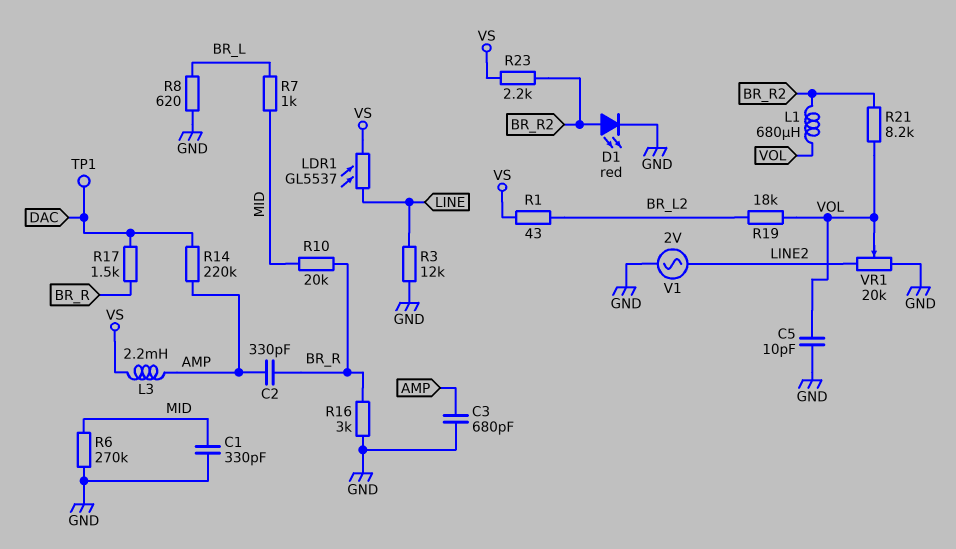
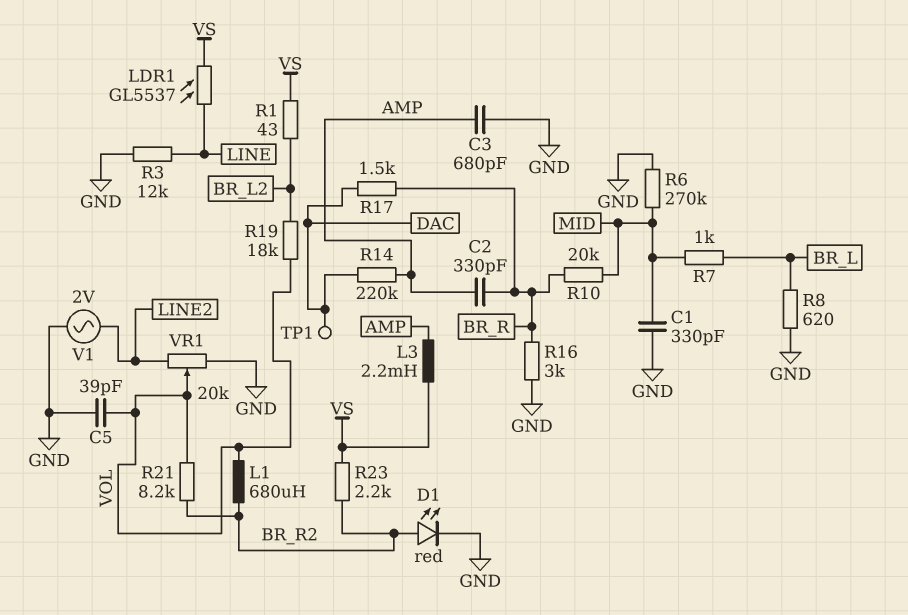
C5: 10pF (GND, VOL) -> 39pF (GND, VOL)

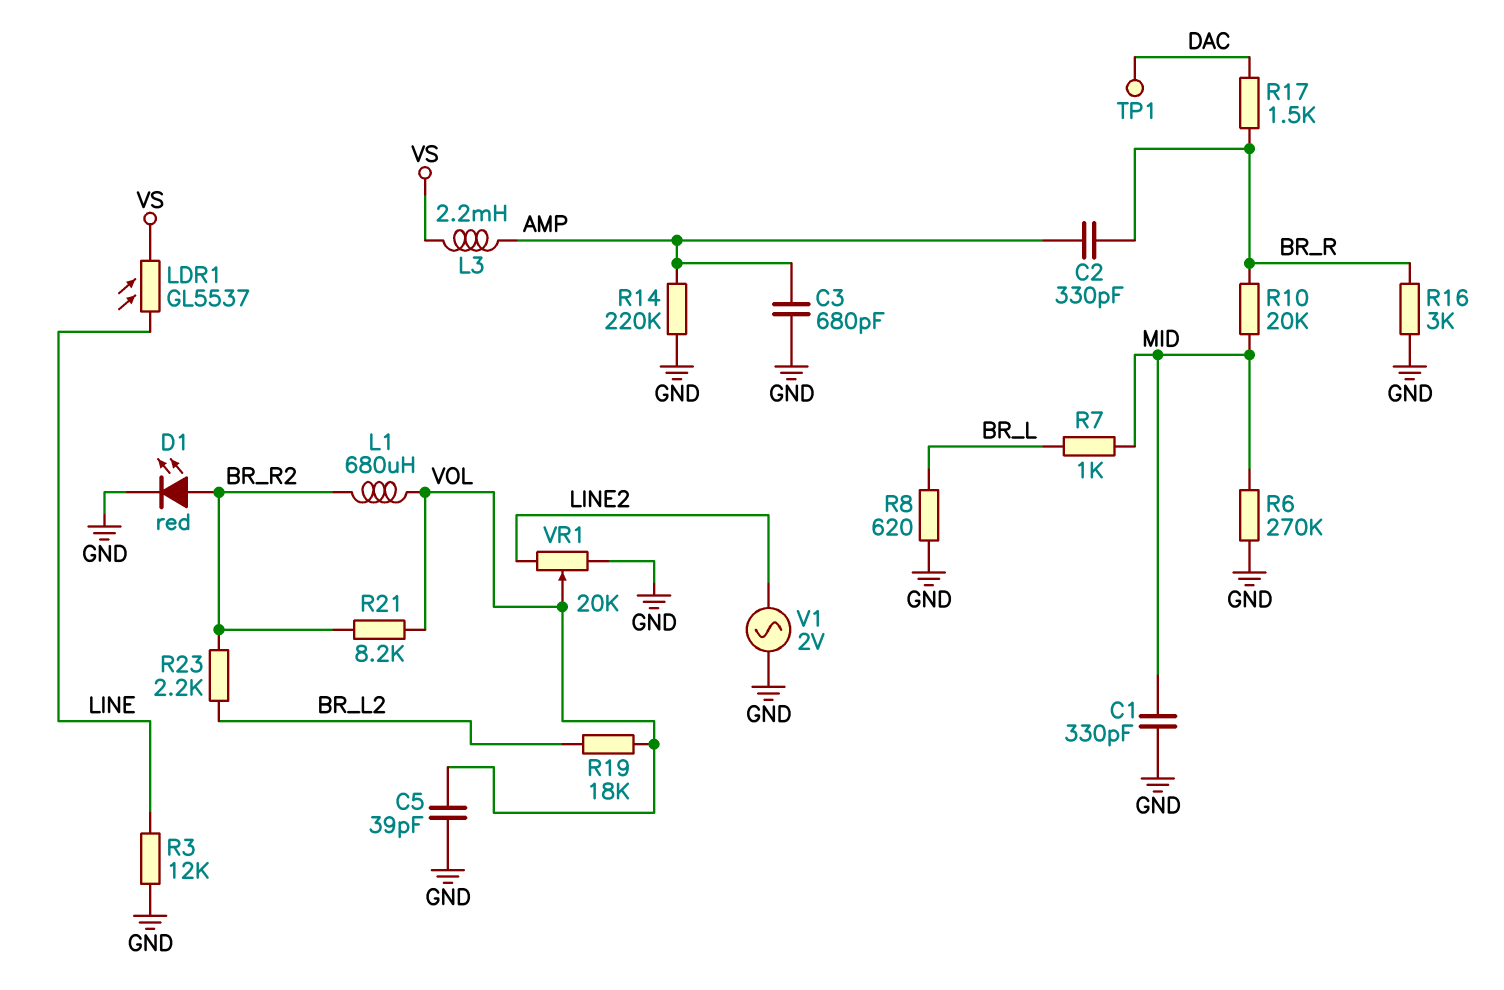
R1: 43 (BR_L2, VS) -> none
R14: 220k (AMP, DAC) -> 220k (AMP, GND)
R23: 2.2k (BR_R2, VS) -> 2.2k (BR_L2, BR_R2)

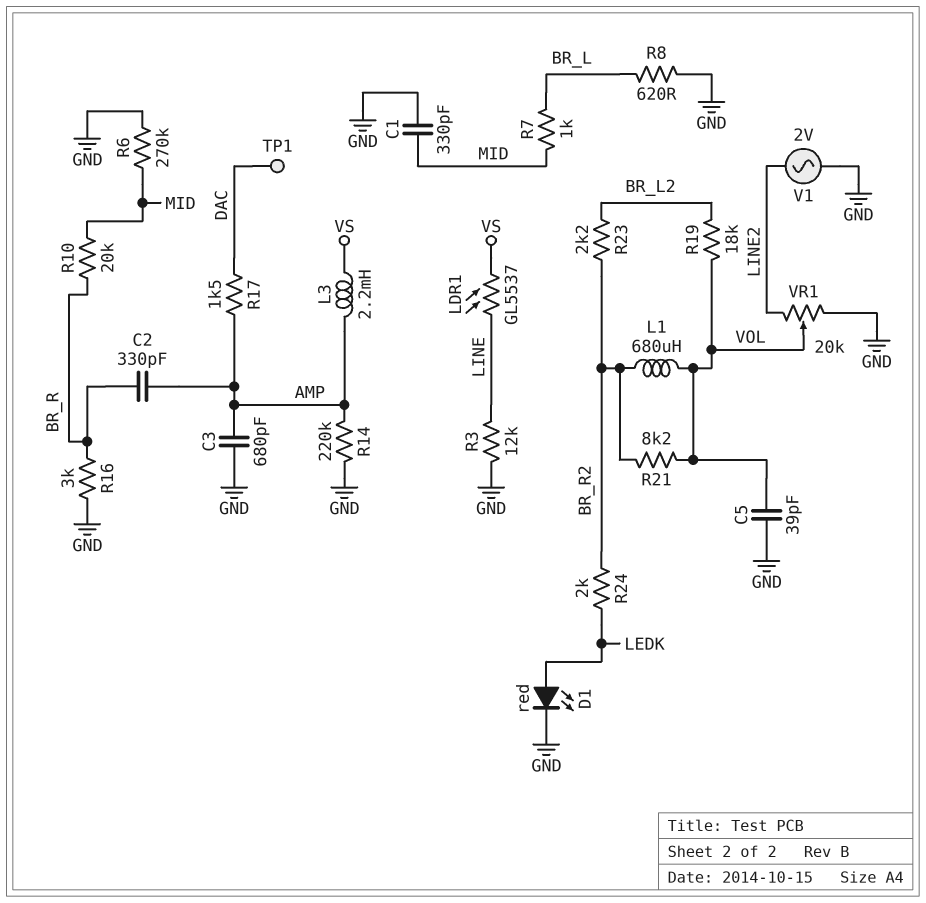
D1: LED red (A BR_R2, K GND) -> LED red (A LEDK, K GND)
R17: 1.5k (BR_R, DAC) -> 1.5k (AMP, DAC)
R24: none -> 2k (BR_R2, LEDK)

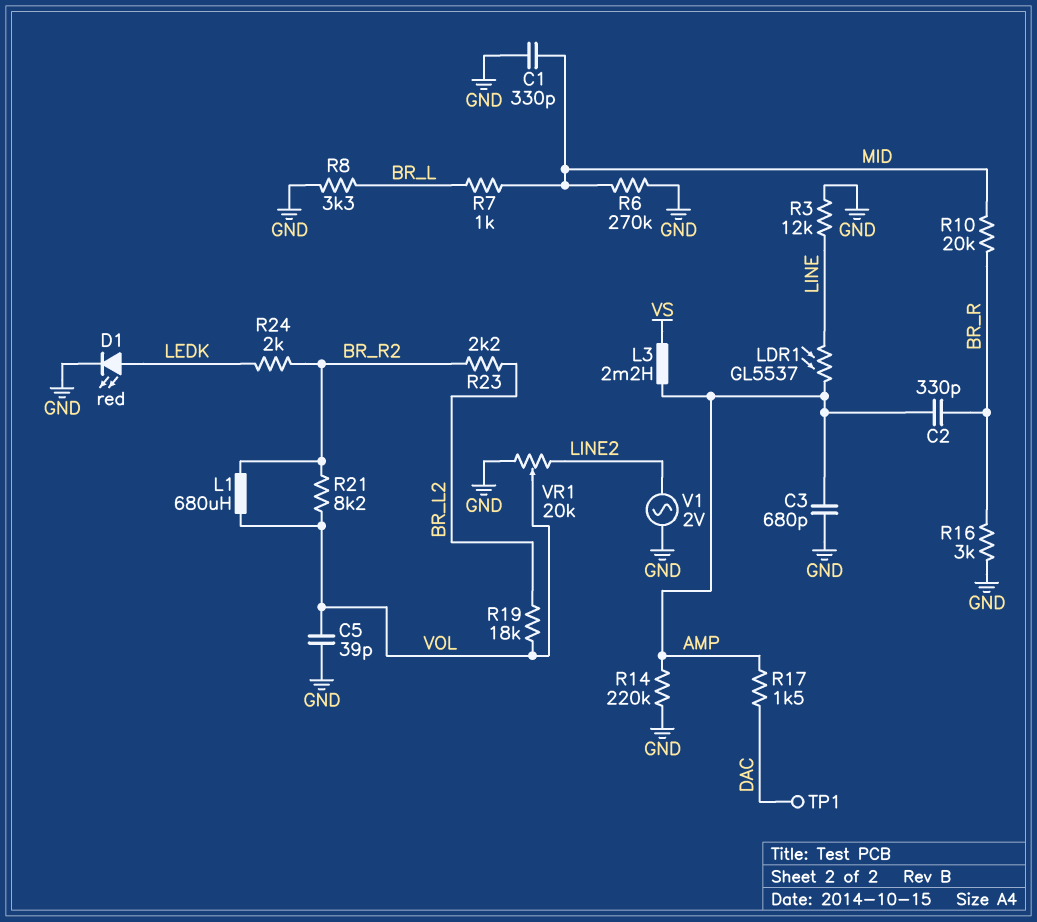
LDR1: GL5537 (LINE, VS) -> GL5537 (AMP, LINE)
R8: 620 (BR_L, GND) -> 3.3k (BR_L, GND)

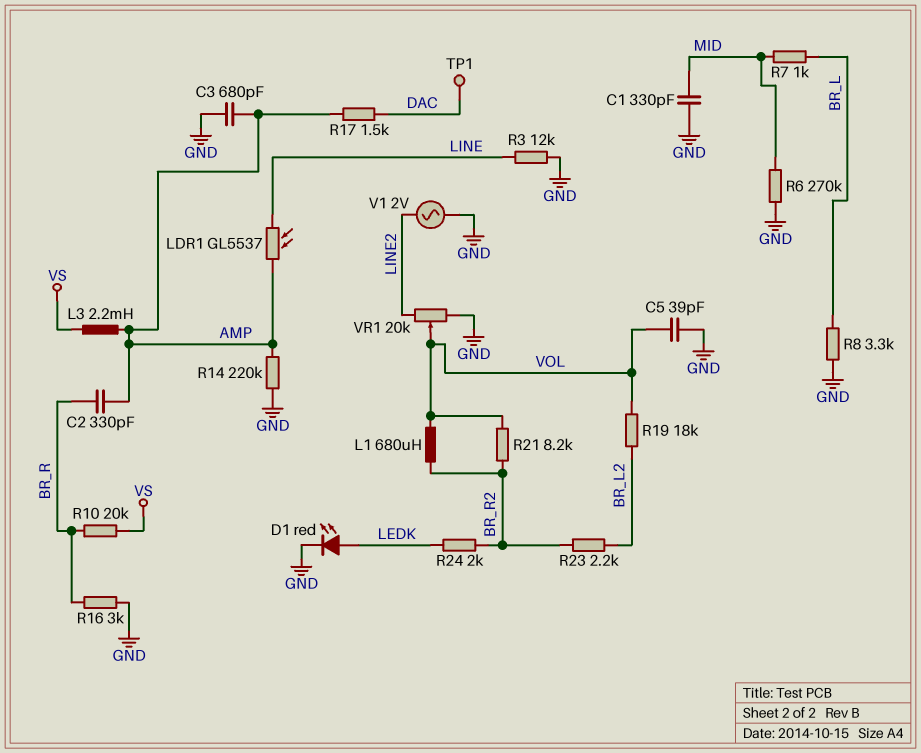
R10: 20k (BR_R, MID) -> 20k (BR_R, VS)

